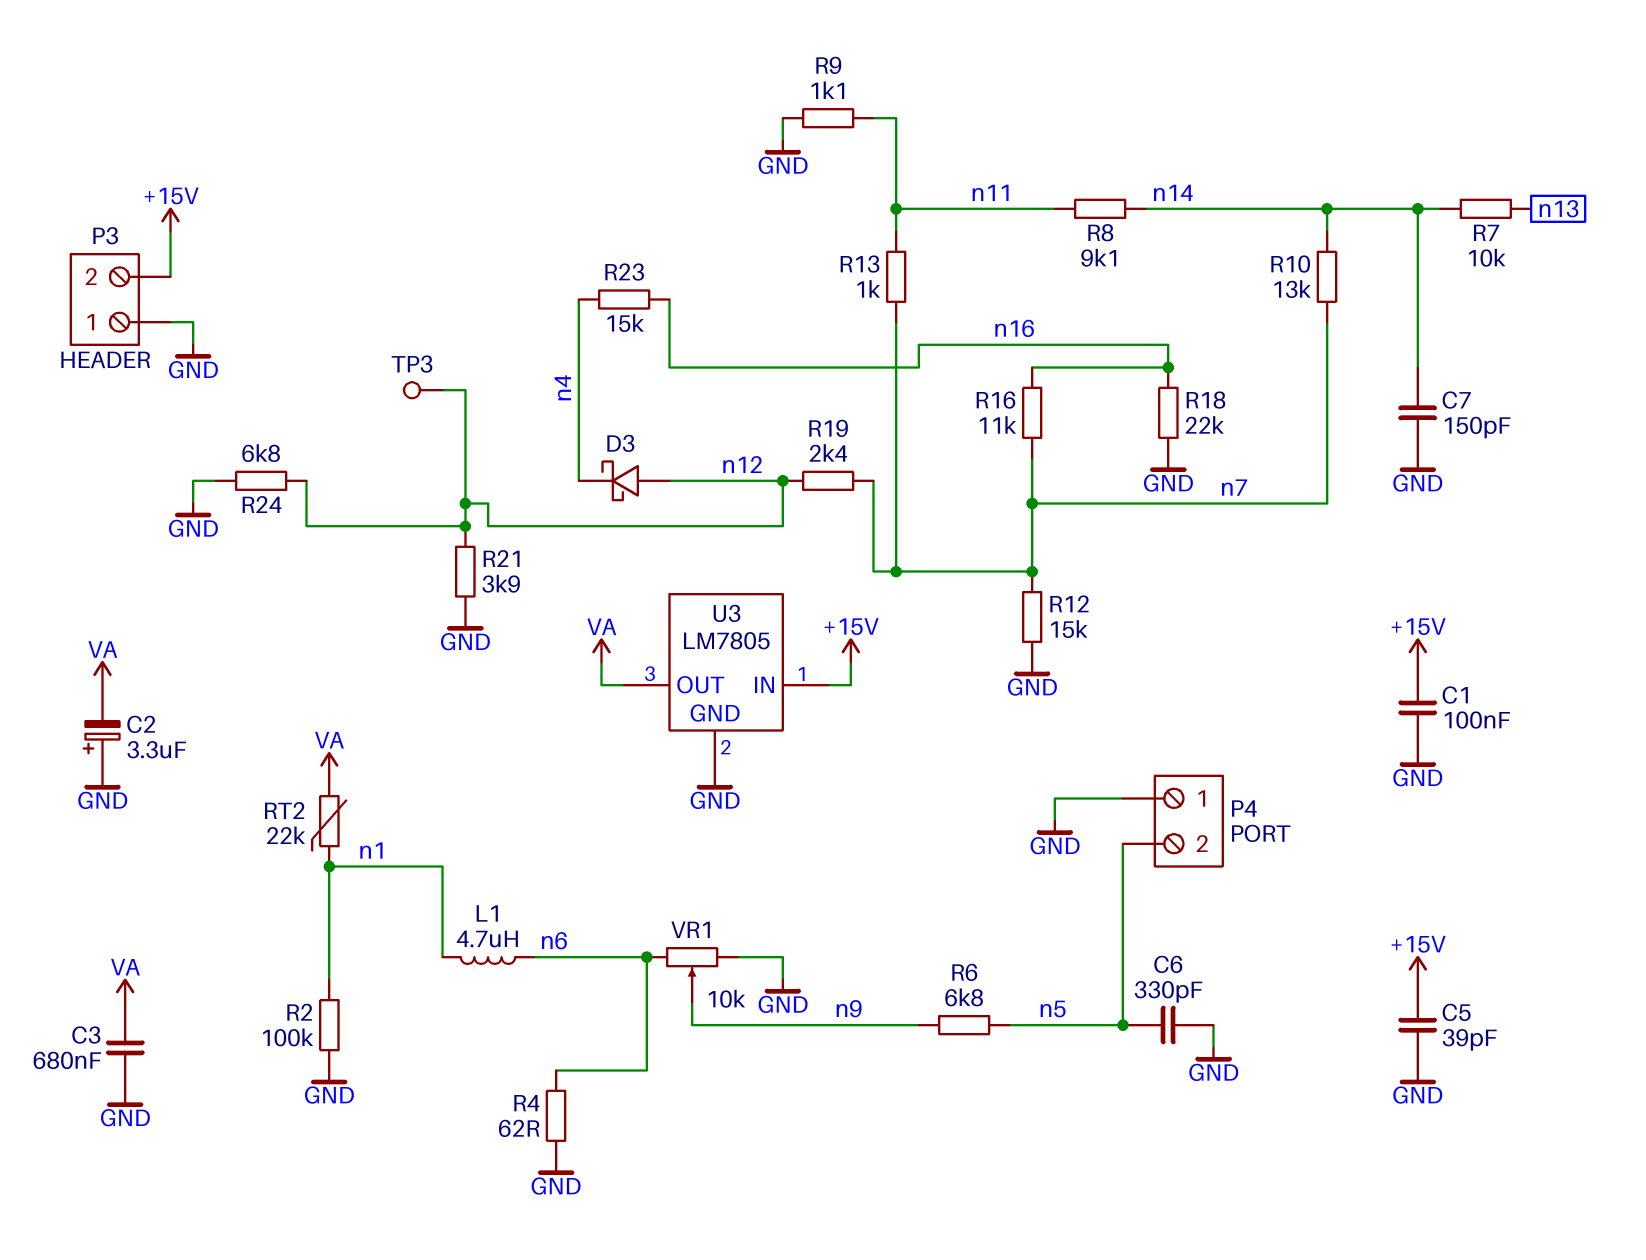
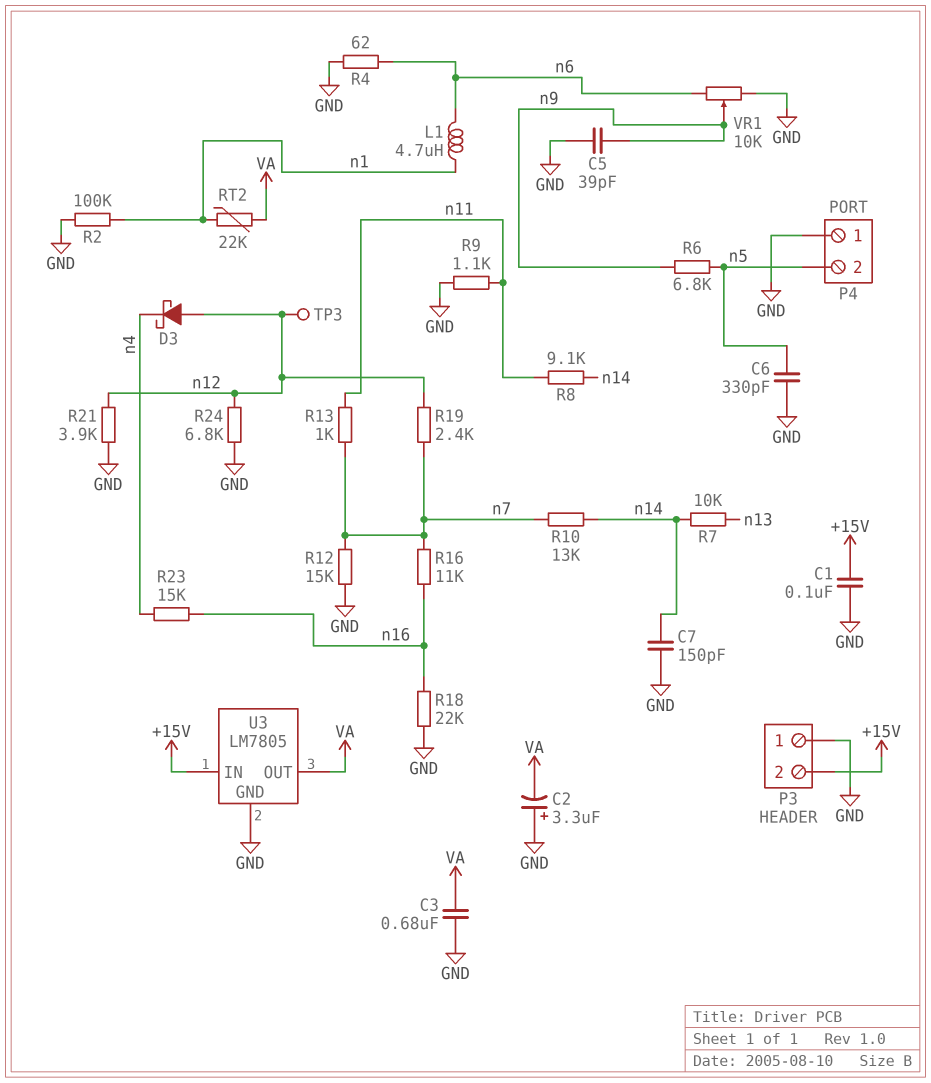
C5: 39pF (+15V, GND) -> 39pF (GND, n9)

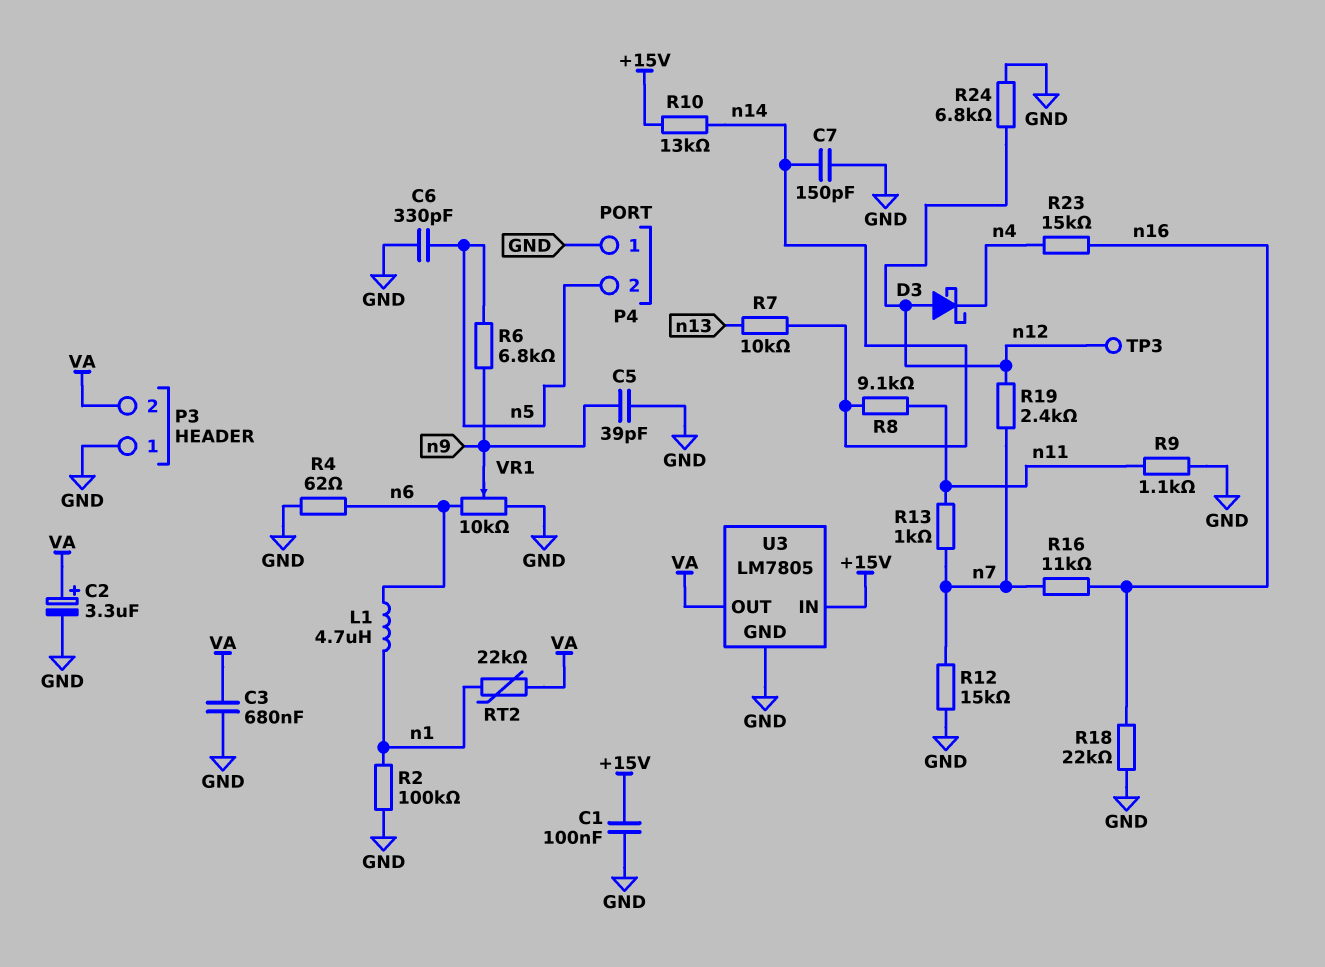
C2: 3.3uF (plus GND, minus VA) -> 3.3uF (plus VA, minus GND)
P3 pin 2: +15V -> VA
R10: 13k (n7, n14) -> 13k (+15V, n14)
R21: 3.9k (GND, n12) -> none

